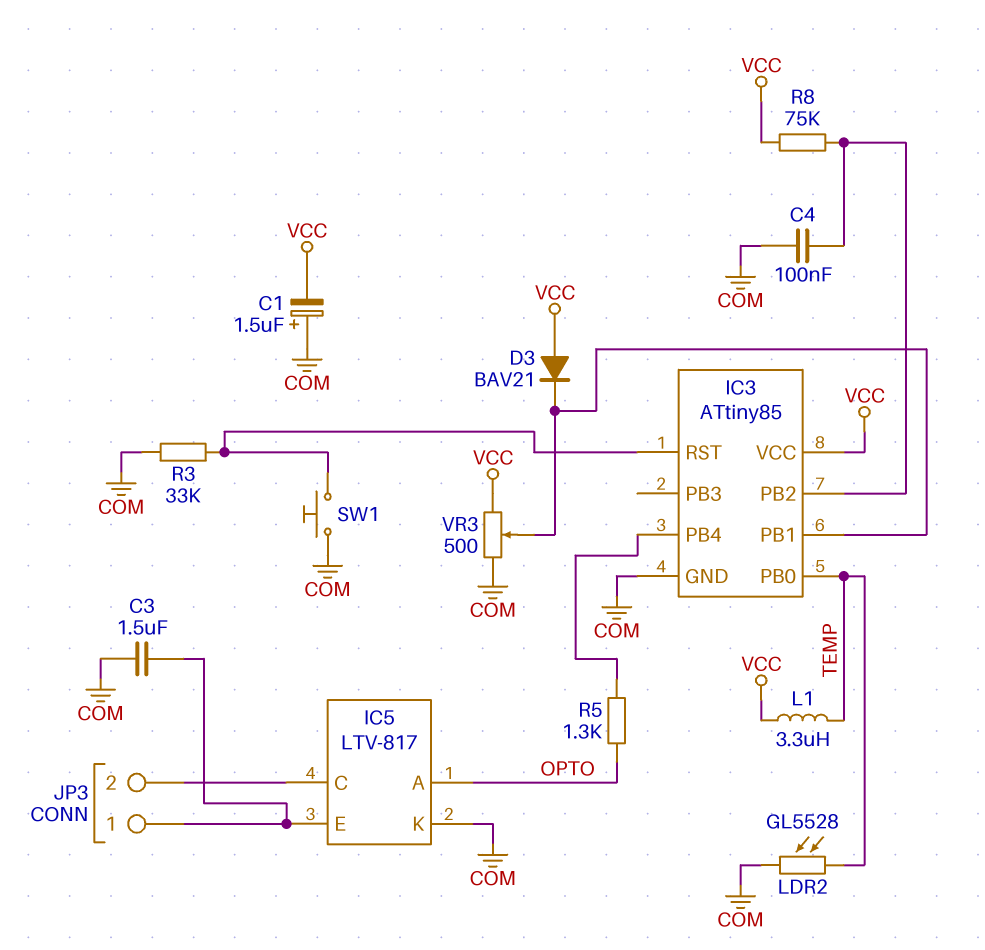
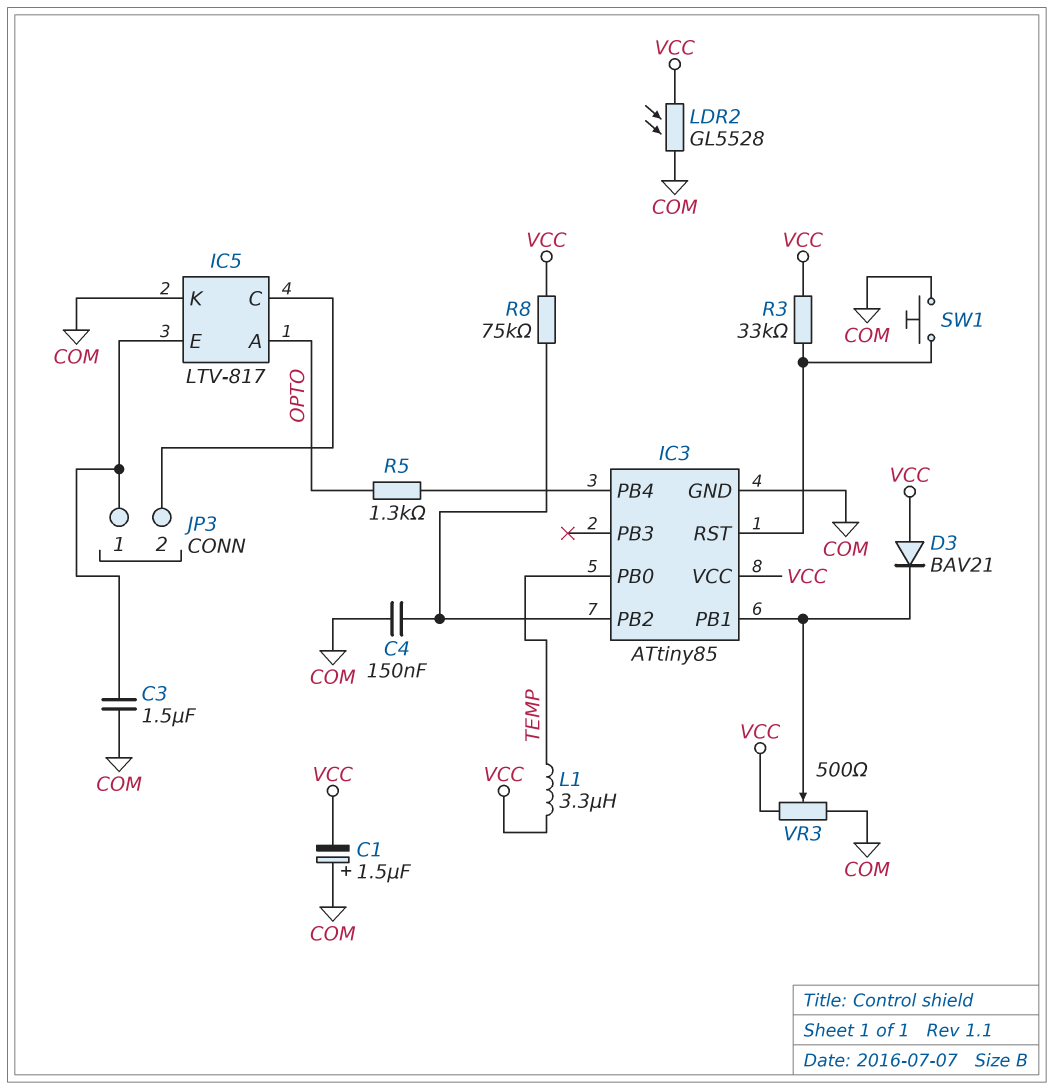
C4: 100nF (COM, IC3/PB2) -> 150nF (COM, IC3/PB2)
LDR2: GL5528 (COM, TEMP) -> GL5528 (COM, VCC)
R3: 33k (COM, IC3/RST) -> 33k (IC3/RST, VCC)

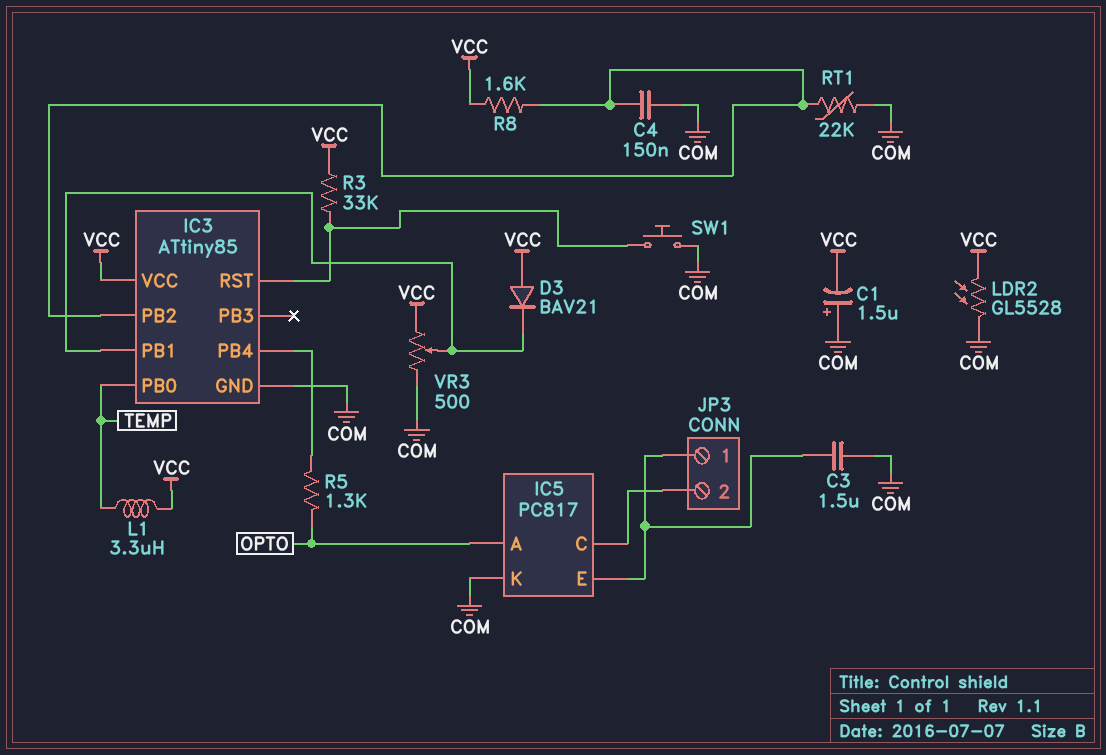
IC5: LTV-817 -> PC817
R8: 75k (IC3/PB2, VCC) -> 1.6k (IC3/PB2, VCC)
RT1: none -> 22k (COM, IC3/PB2)

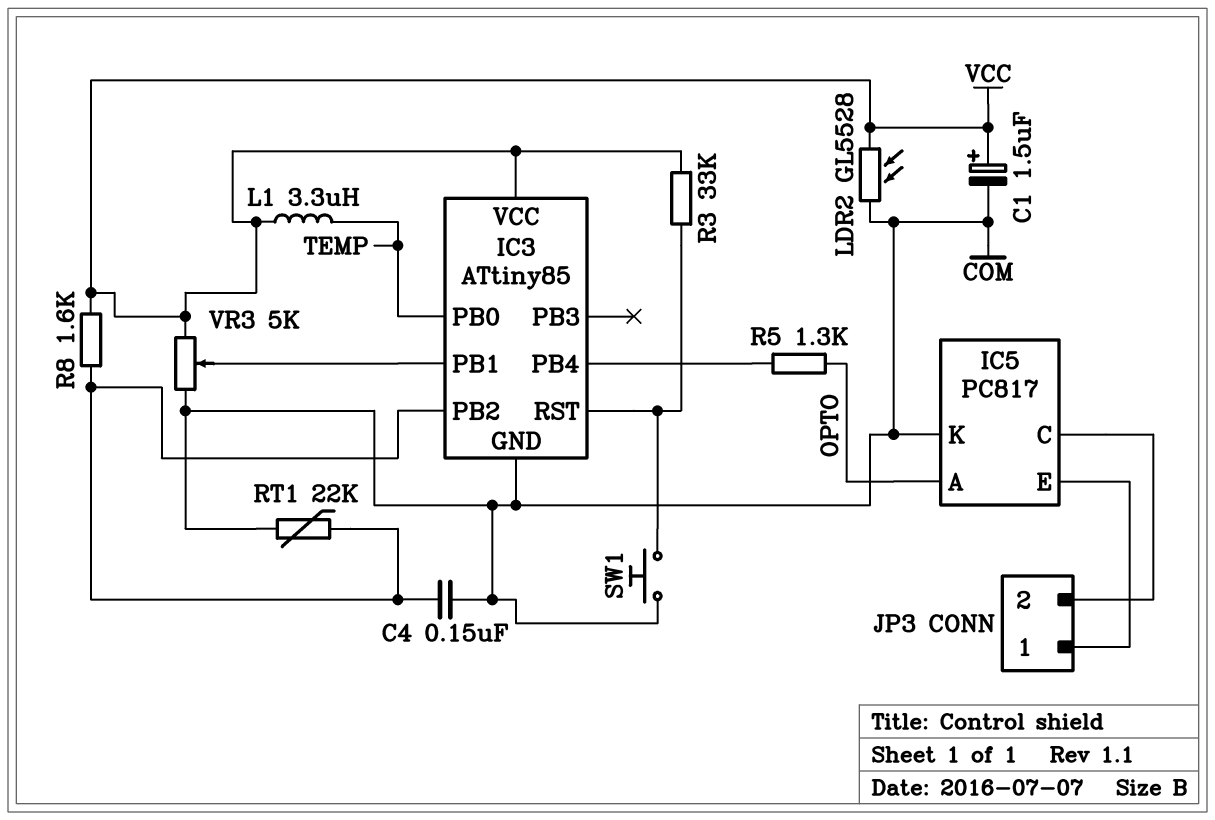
C1: 1.5uF (plus COM, minus VCC) -> 1.5uF (plus VCC, minus COM)
C3: 1.5uF (COM, IC5/E) -> none
D3: diode BAV21 (A VCC, K IC3/PB1) -> none
VR3: 500 (COM, VCC, wiper IC3/PB1) -> 5k (COM, VCC, wiper IC3/PB1)

